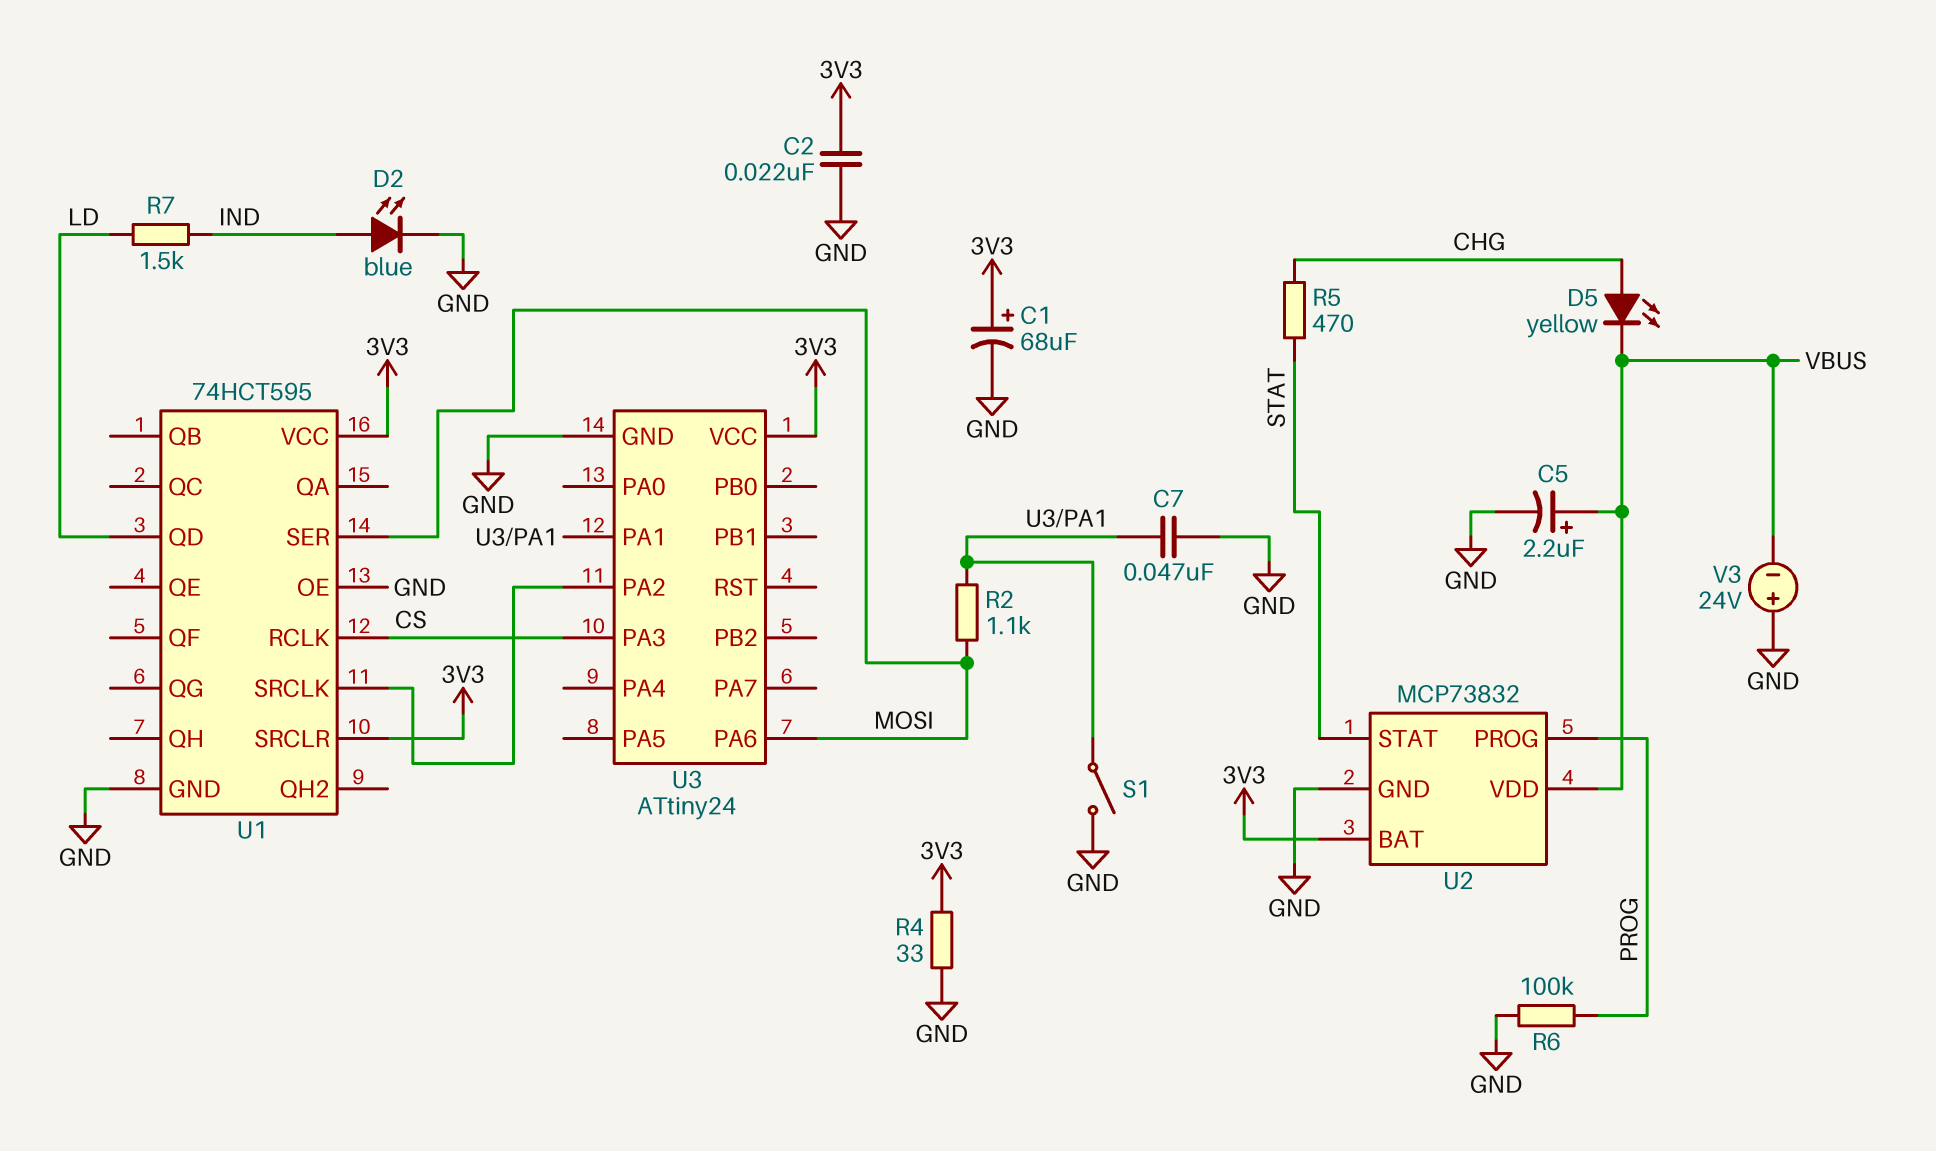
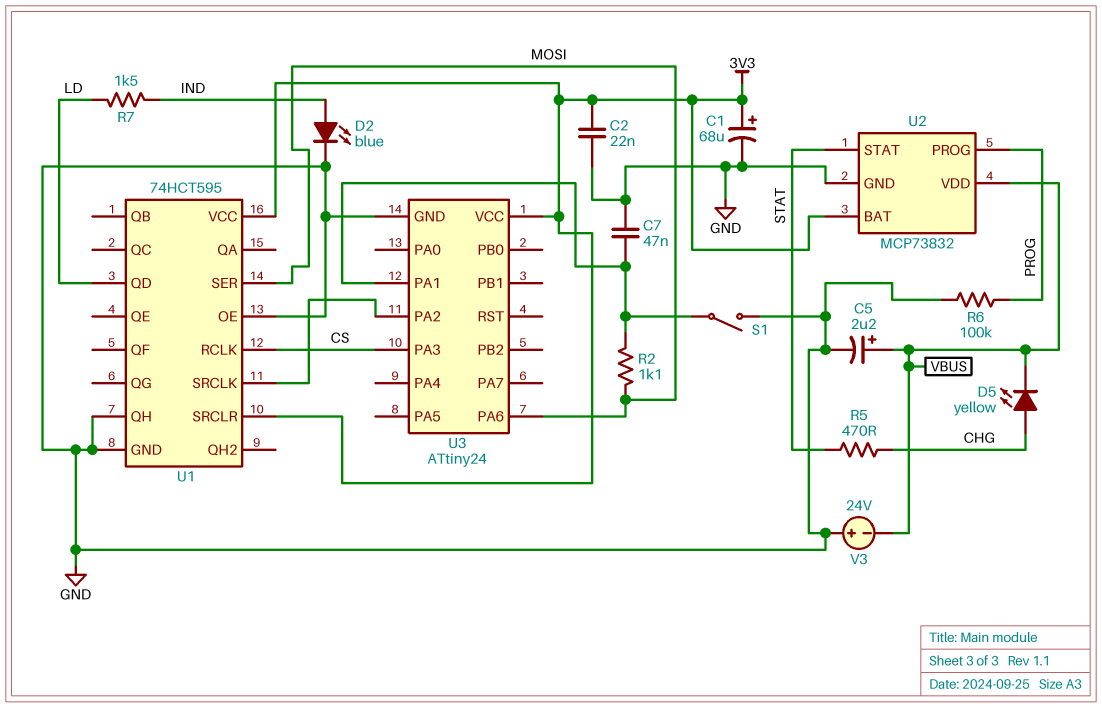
R4: 33 (3V3, GND) -> none
U1 pin QH: none -> GND

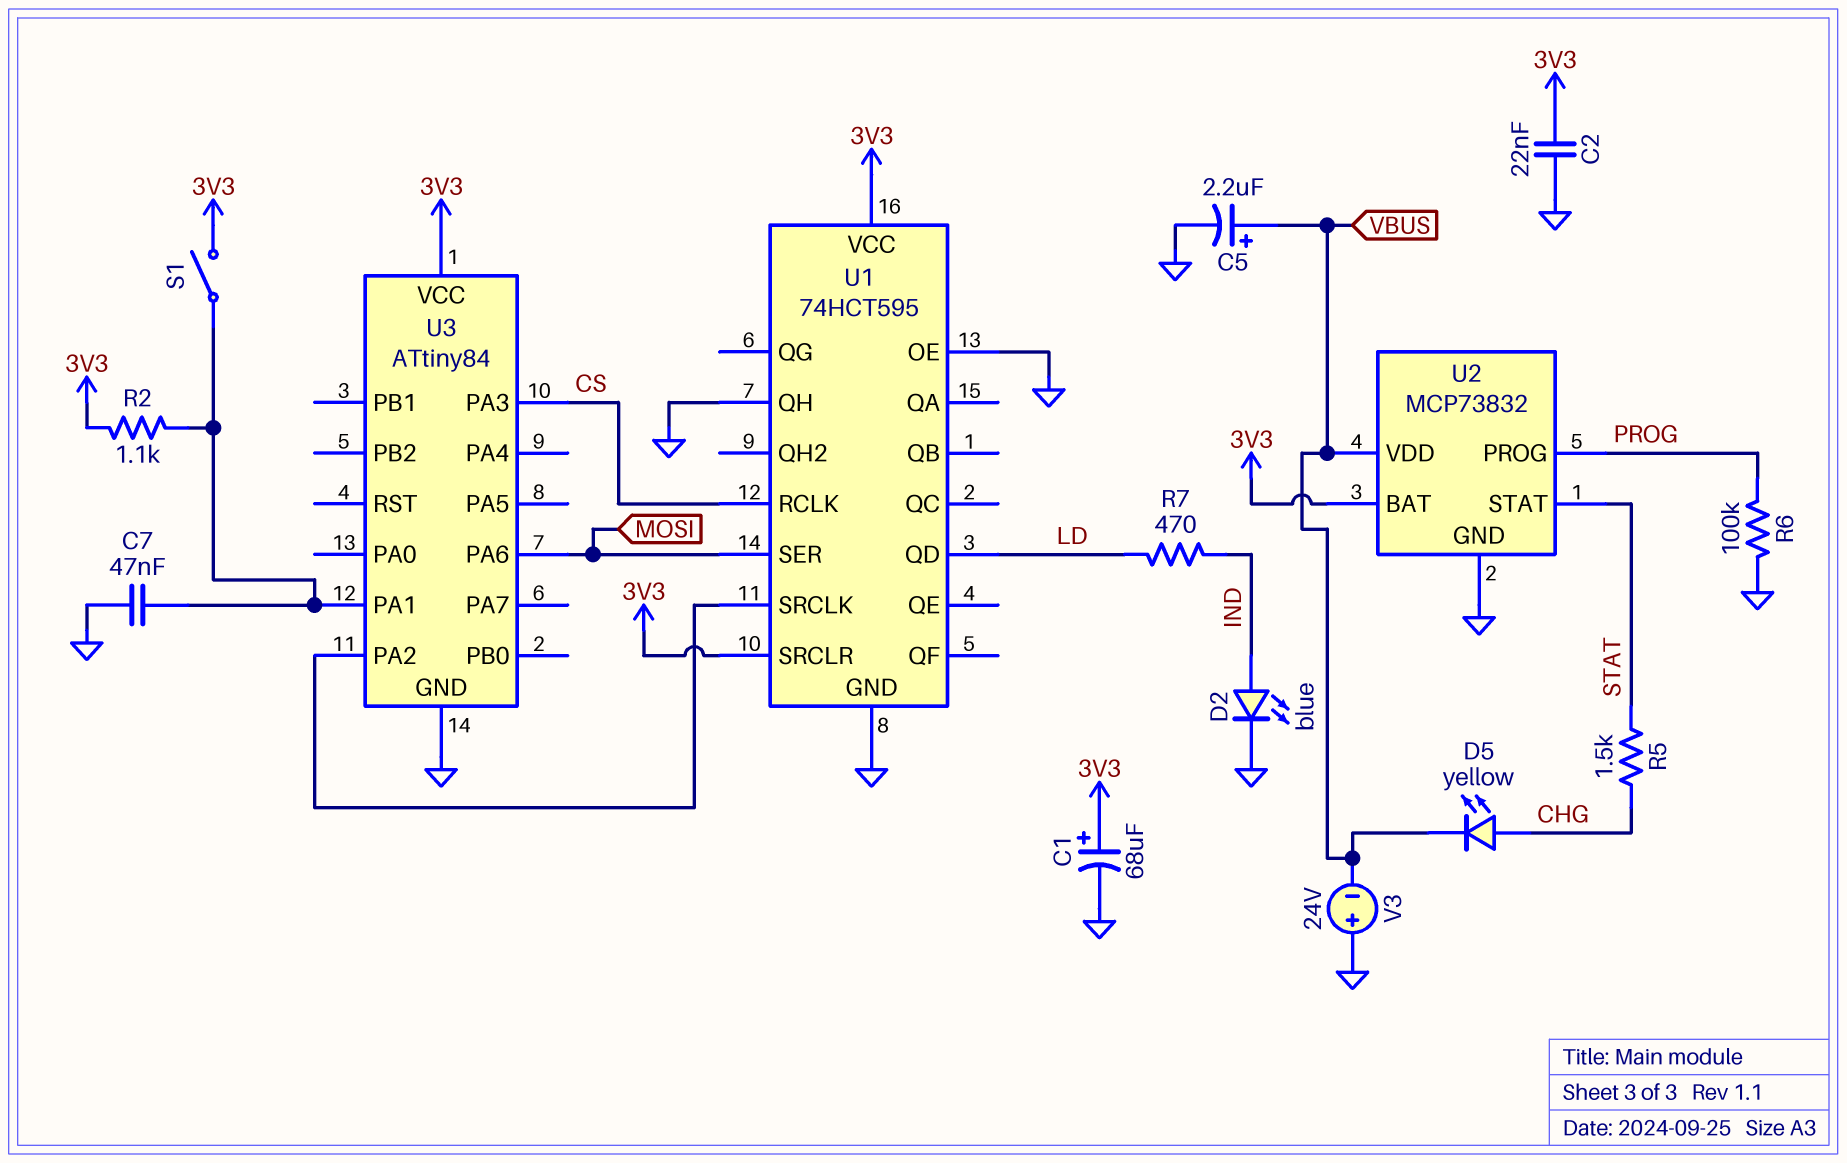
R2: 1.1k (MOSI, U3/PA1) -> 1.1k (3V3, U3/PA1)
R5: 470 (CHG, STAT) -> 1.5k (CHG, STAT)
R7: 1.5k (IND, LD) -> 470 (IND, LD)
S1: switch (GND, U3/PA1) -> switch (3V3, U3/PA1)
U3: ATtiny24 -> ATtiny84

